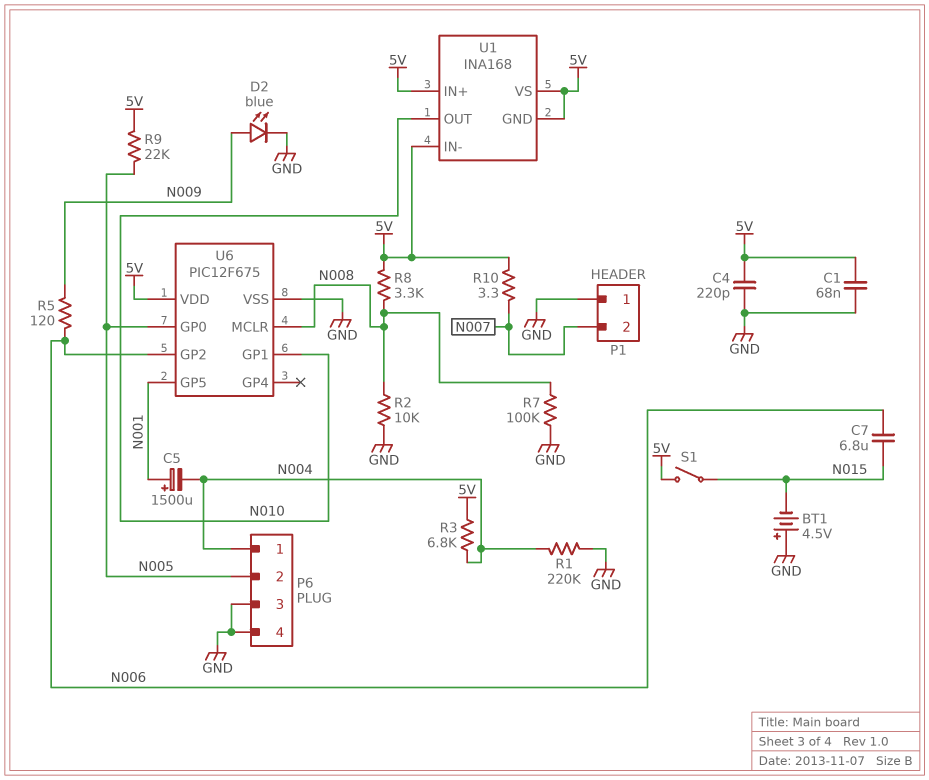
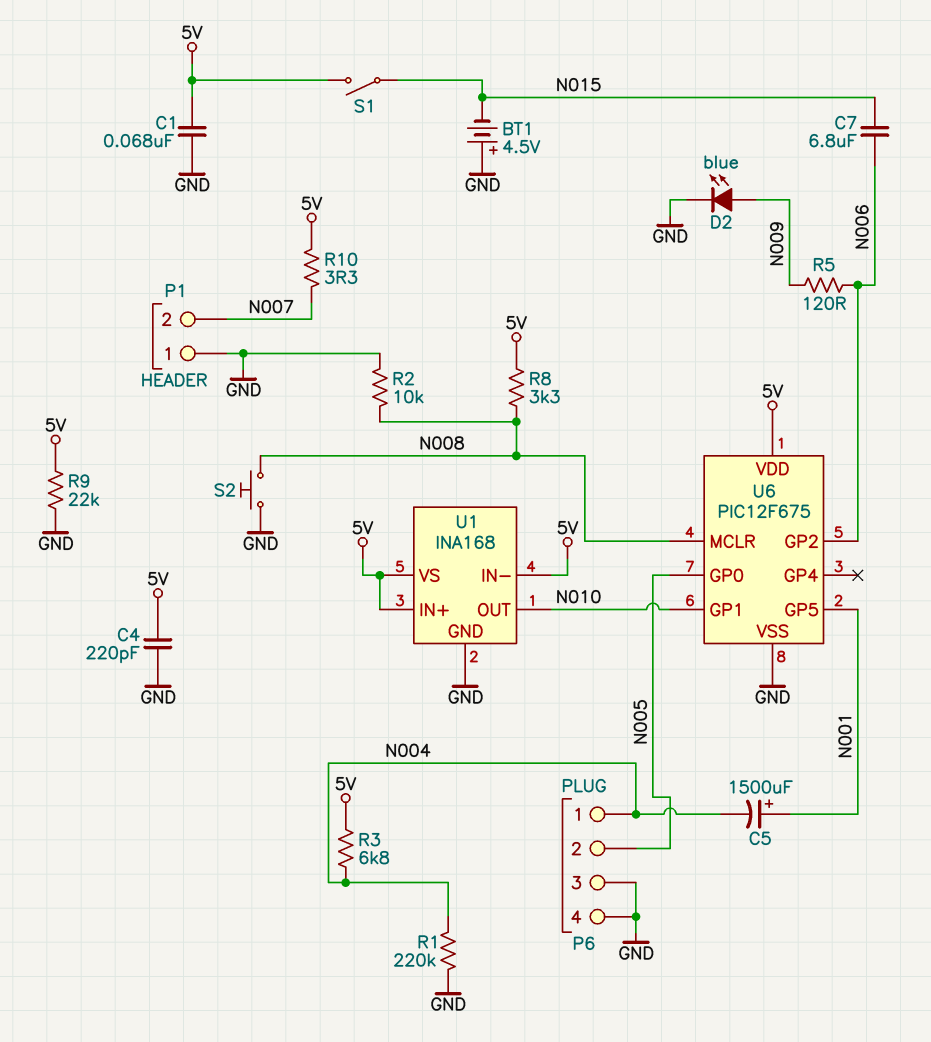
R7: 100k (GND, N008) -> none
R9: 22k (5V, N005) -> 22k (5V, GND)
S2: none -> button (GND, N008)
U1 pin GND: 5V -> GND

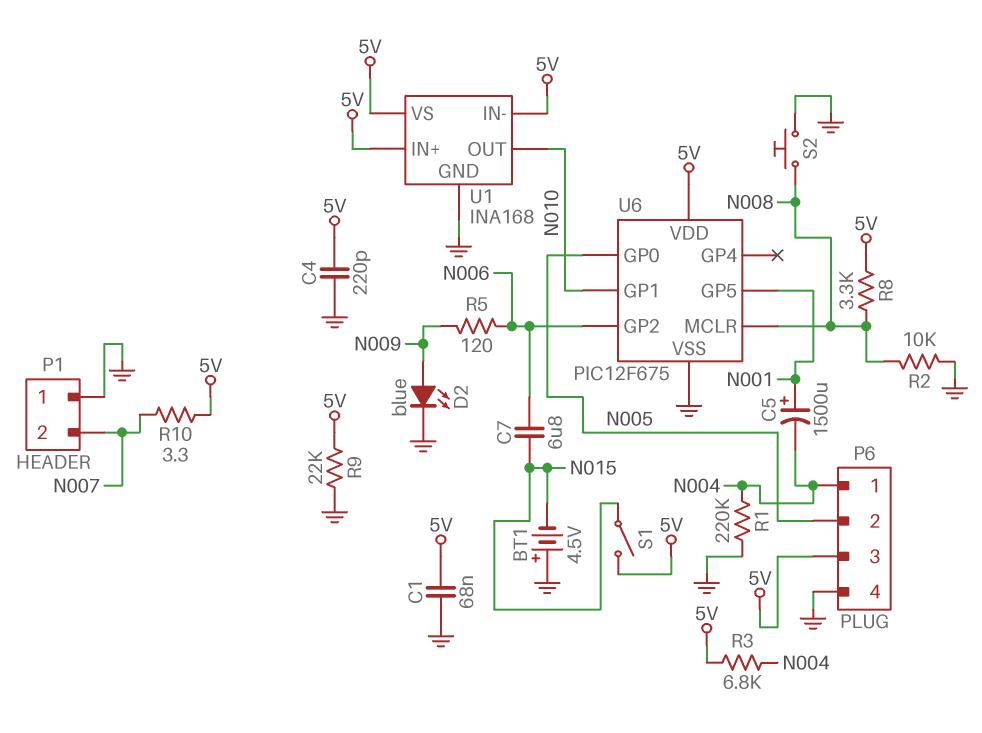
P6 pin 3: GND -> 5V

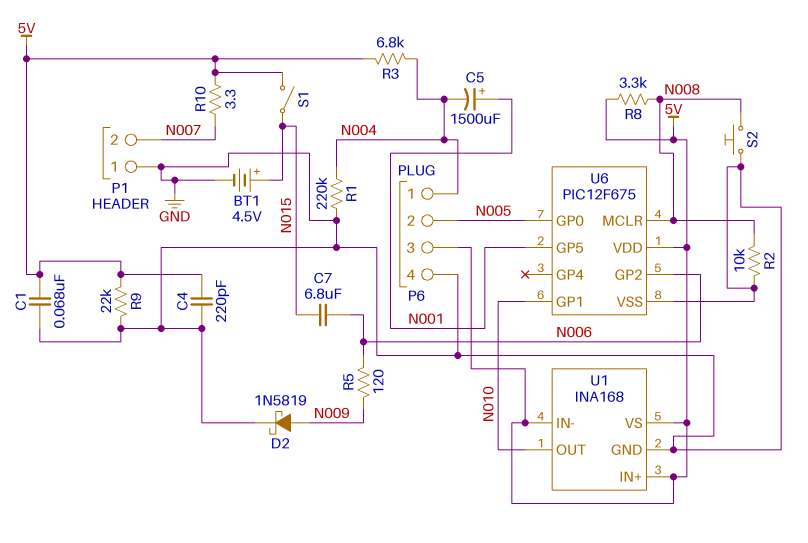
BT1: 4.5V (plus GND, minus N015) -> 4.5V (plus N015, minus GND)
D2: LED blue (A N009, K GND) -> schottky 1N5819 (A N009, K GND)

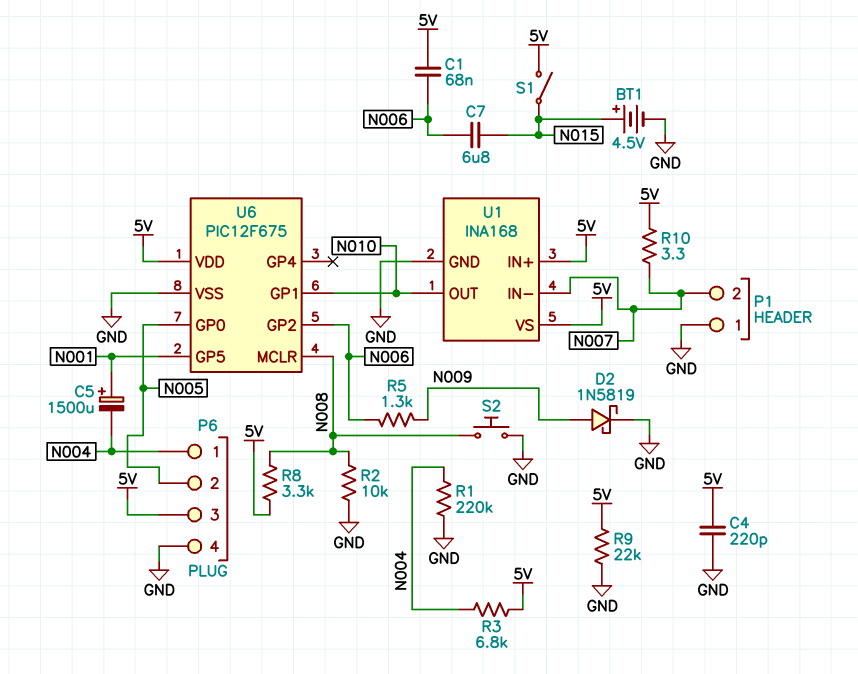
C1: 68nF (5V, GND) -> 68nF (5V, N006)
R5: 120 (N006, N009) -> 1.3k (N006, N009)
U1 pin IN-: 5V -> N007

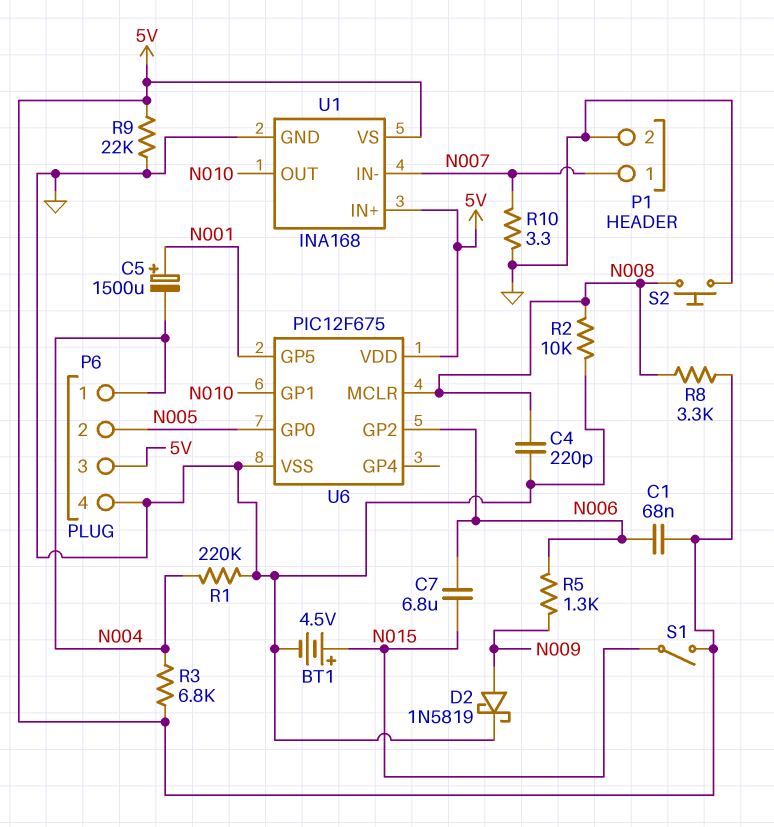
C4: 220pF (5V, GND) -> 220pF (GND, N008)
P1 pin 1: GND -> N007
P1 pin 2: N007 -> GND
R10: 3.3 (5V, N007) -> 3.3 (GND, N007)

